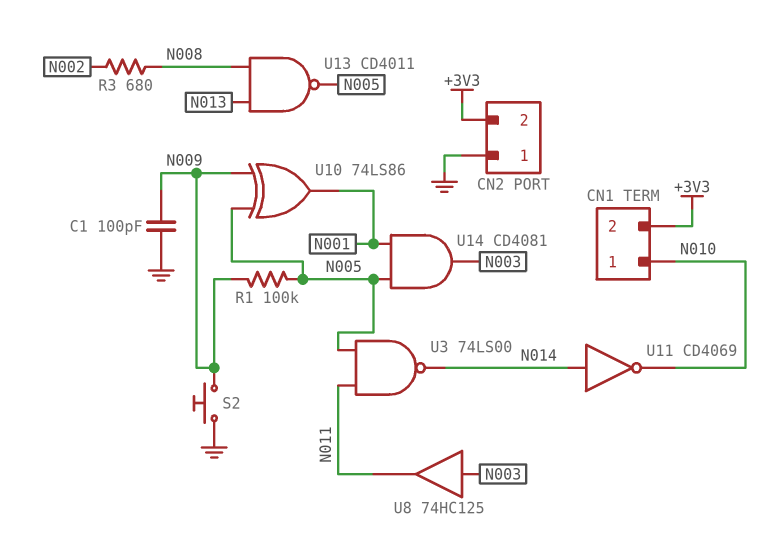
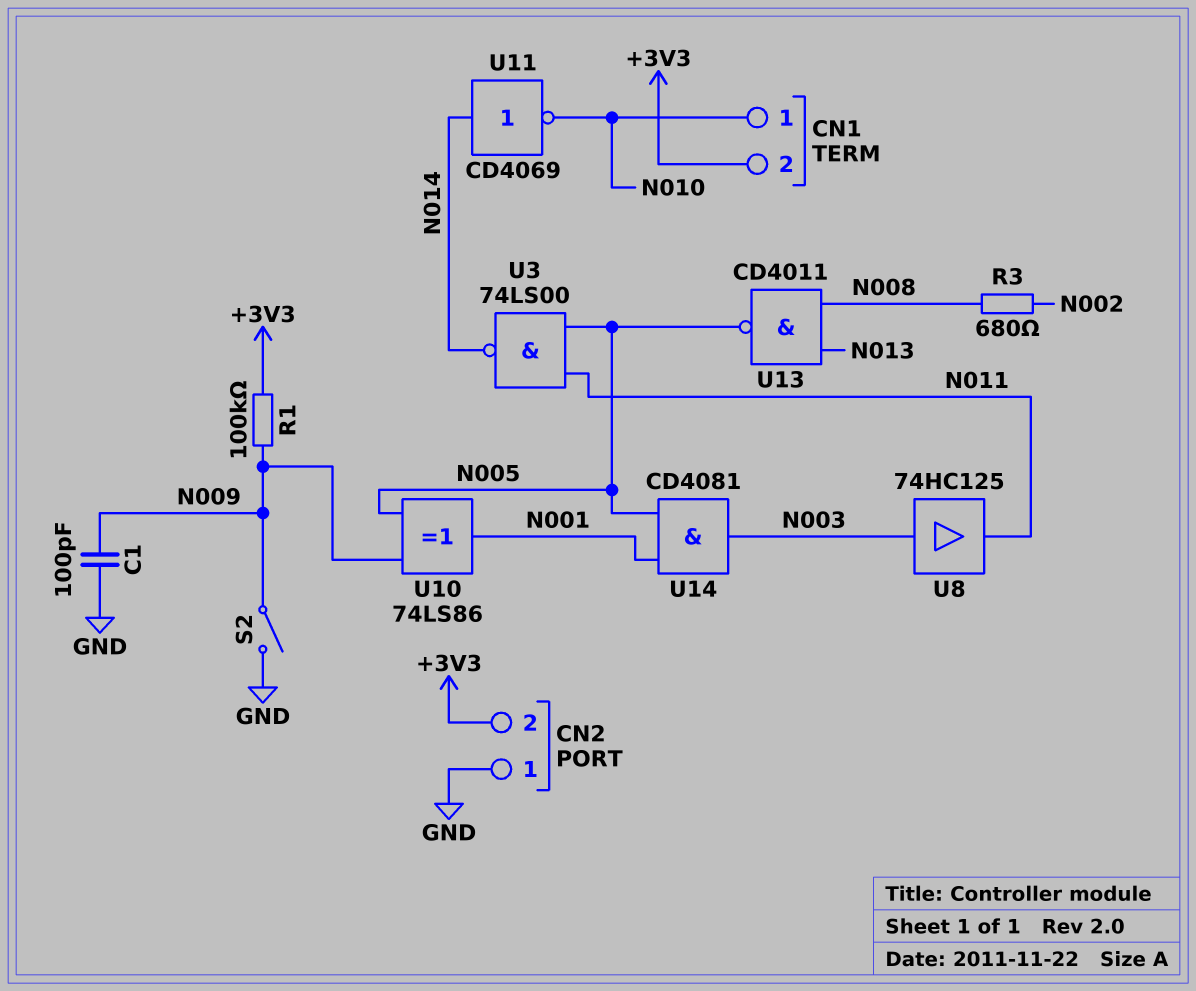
R1: 100k (N005, N009) -> 100k (+3V3, N009)
S2: button (GND, N009) -> switch (GND, N009)

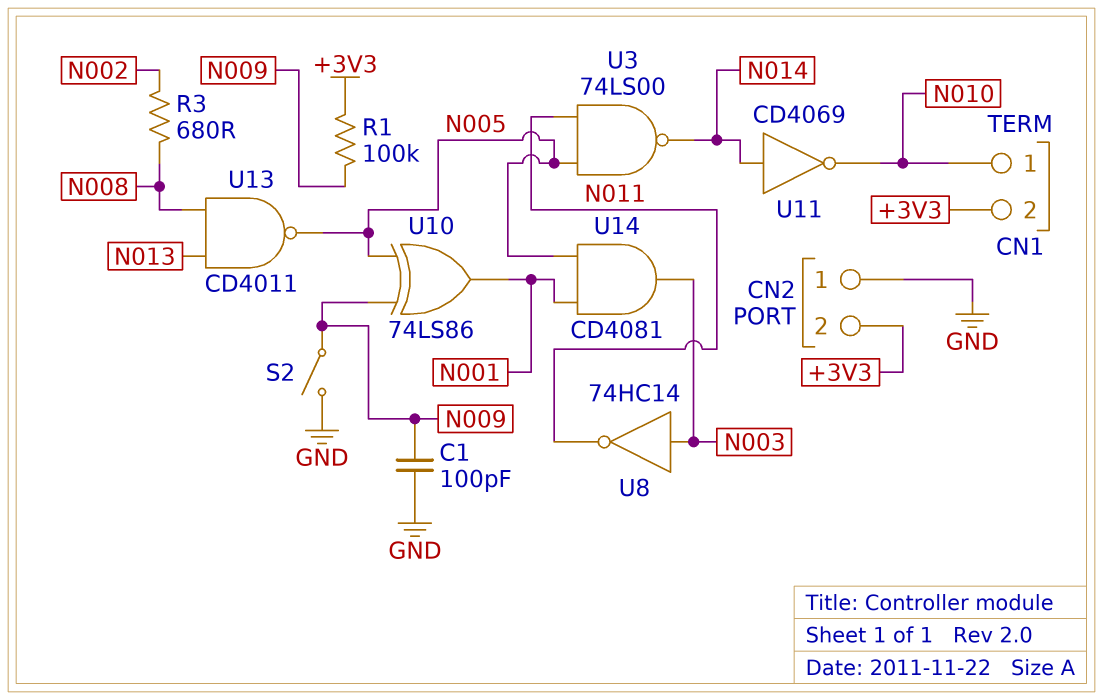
U8: buffer 74HC125 (in N003, out N011) -> NOT 74HC14 (in N003, out N011)

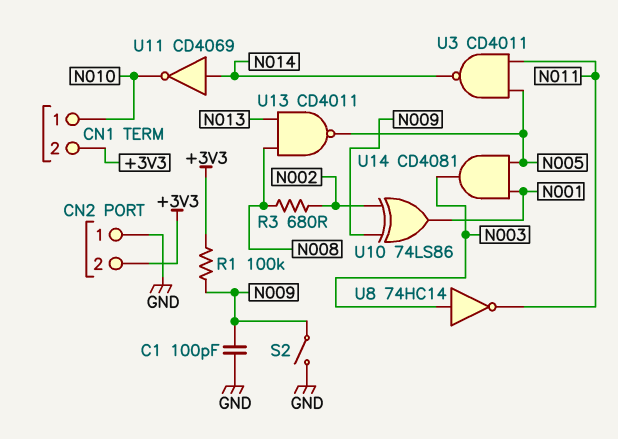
U3: NAND 74LS00 (in N005, in N011, out N014) -> NAND CD4011 (in N005, in N011, out N014)
U10: XOR 74LS86 (in N005, in N009, out N001) -> XOR 74LS86 (in N002, in N009, out N001)

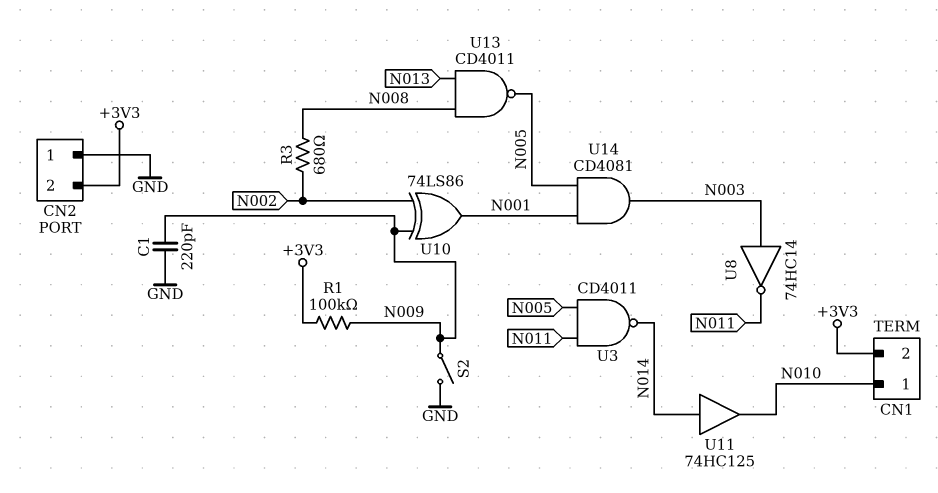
C1: 100pF (GND, N009) -> 220pF (GND, N009)
U11: NOT CD4069 (in N014, out N010) -> buffer 74HC125 (in N014, out N010)

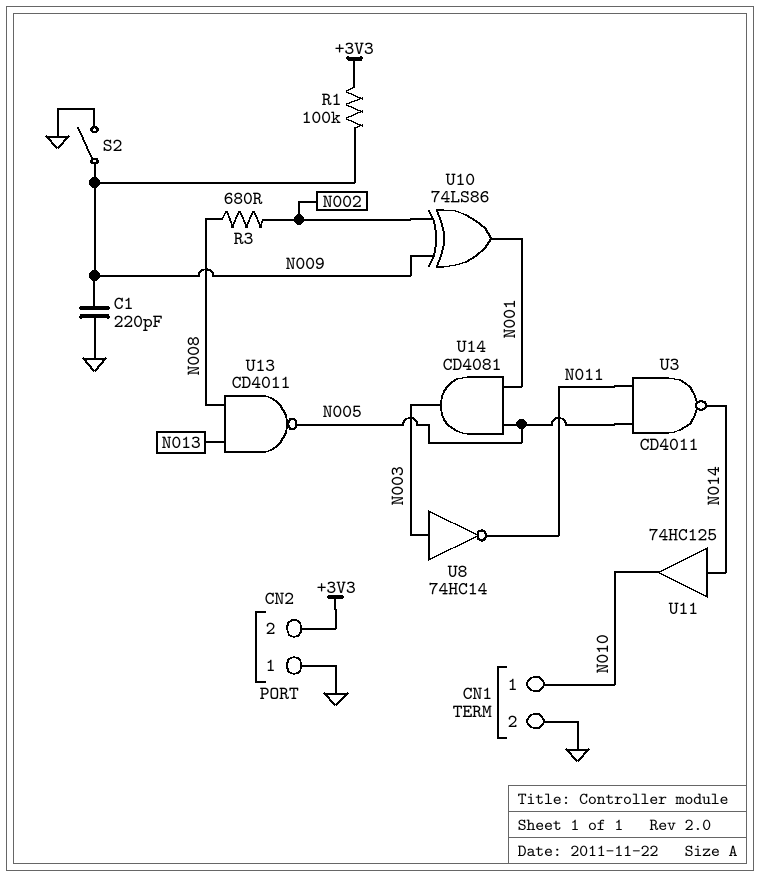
CN1 pin 2: +3V3 -> GND

